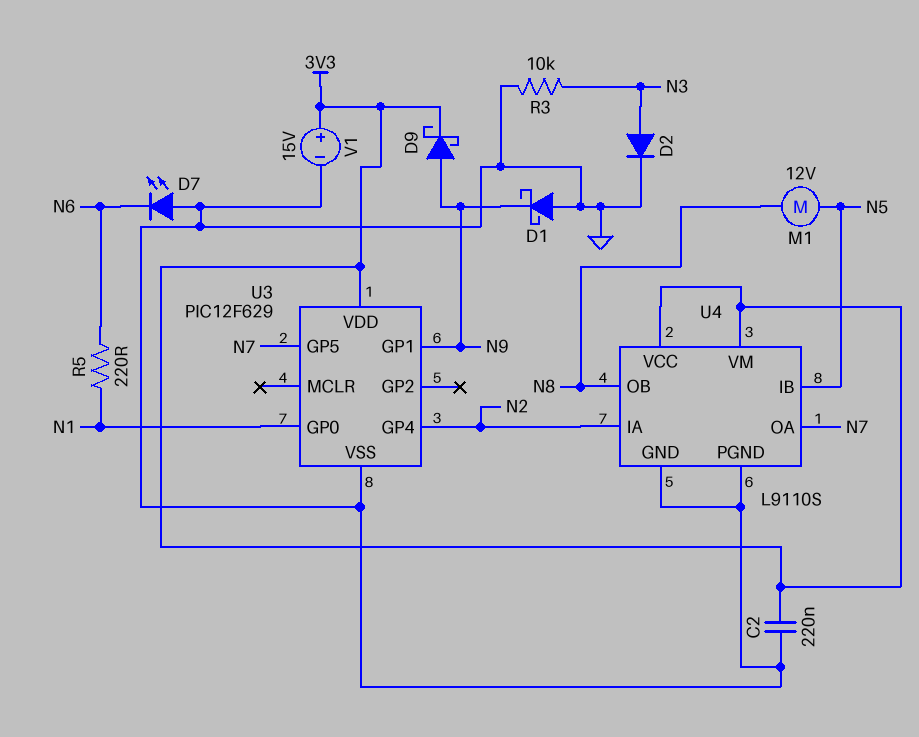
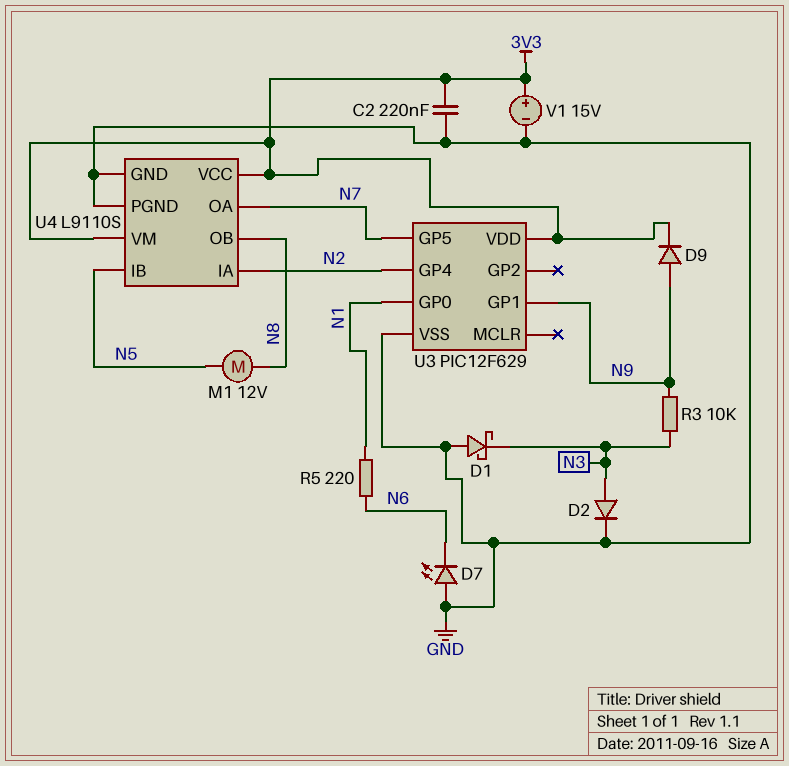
D1: schottky (A GND, K N9) -> schottky (A GND, K N3)
D9: schottky (A N9, K 3V3) -> diode (A N9, K 3V3)
R3: 10k (GND, N3) -> 10k (N3, N9)

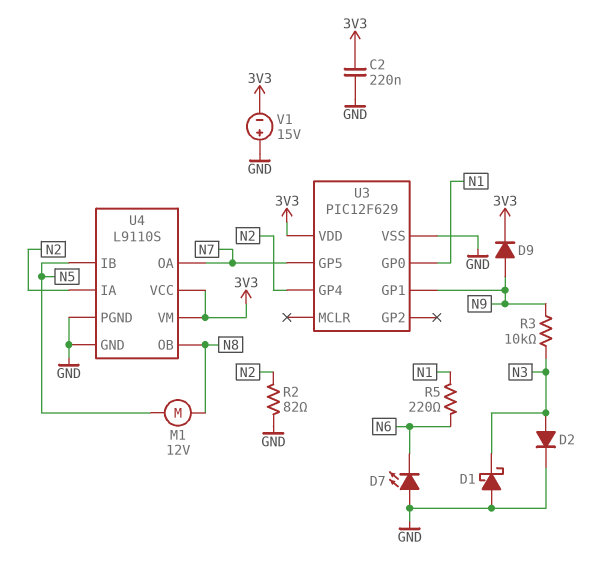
R2: none -> 82 (GND, N2)
V1: 15V (plus 3V3, minus GND) -> 15V (plus GND, minus 3V3)

